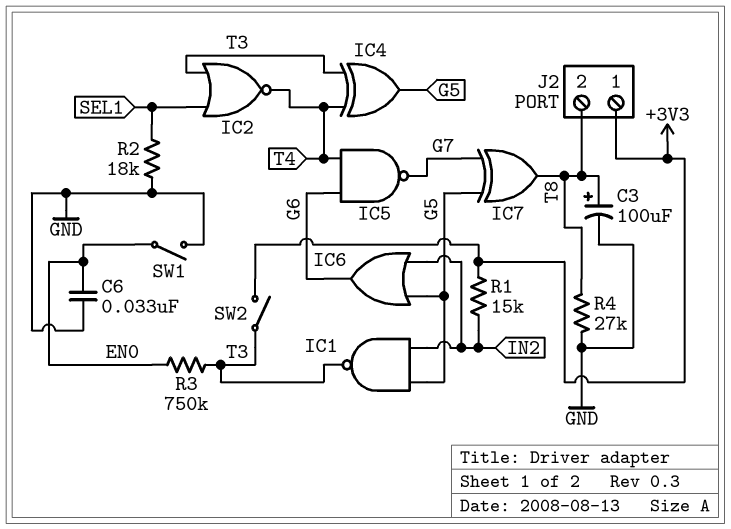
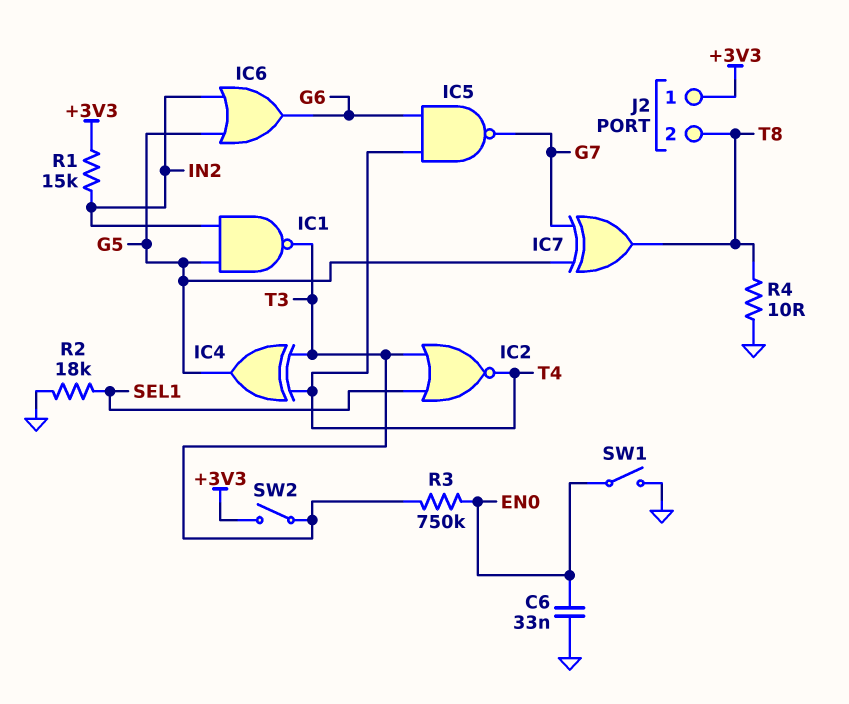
C3: 100uF (plus T8, minus GND) -> none
R4: 27k (GND, T8) -> 10 (GND, T8)

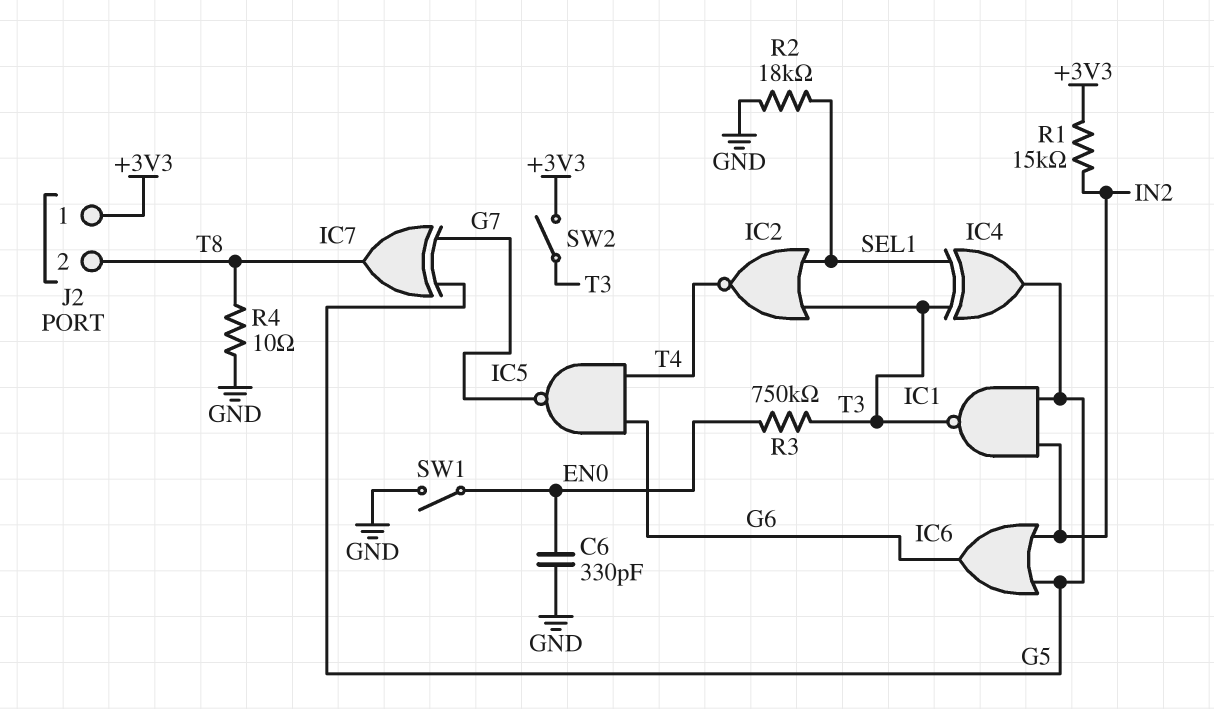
C6: 33nF (EN0, GND) -> 330pF (EN0, GND)
IC4: XOR (in T3, in T4, out G5) -> XOR (in SEL1, in T3, out G5)

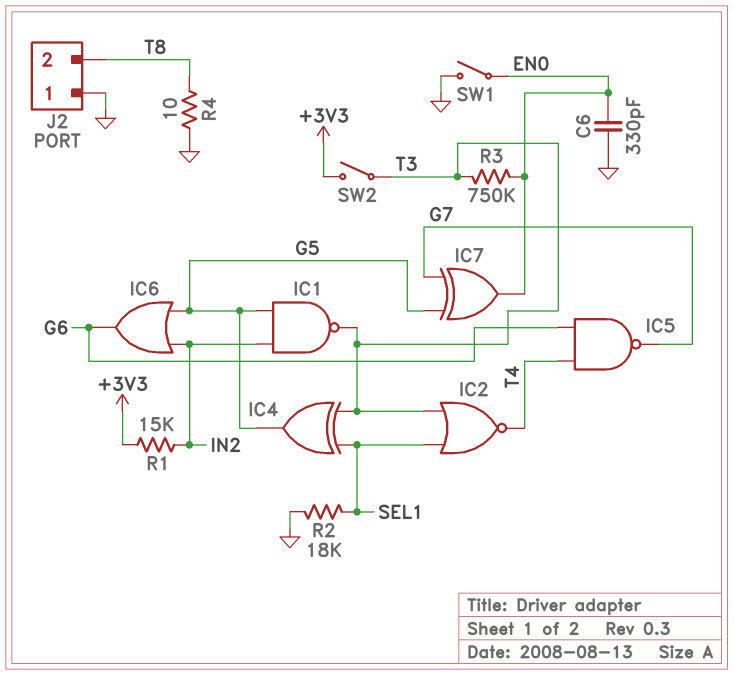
IC7: XOR (in G5, in G7, out T8) -> XOR (in G5, in G7, out EN0)
J2 pin 1: +3V3 -> GND

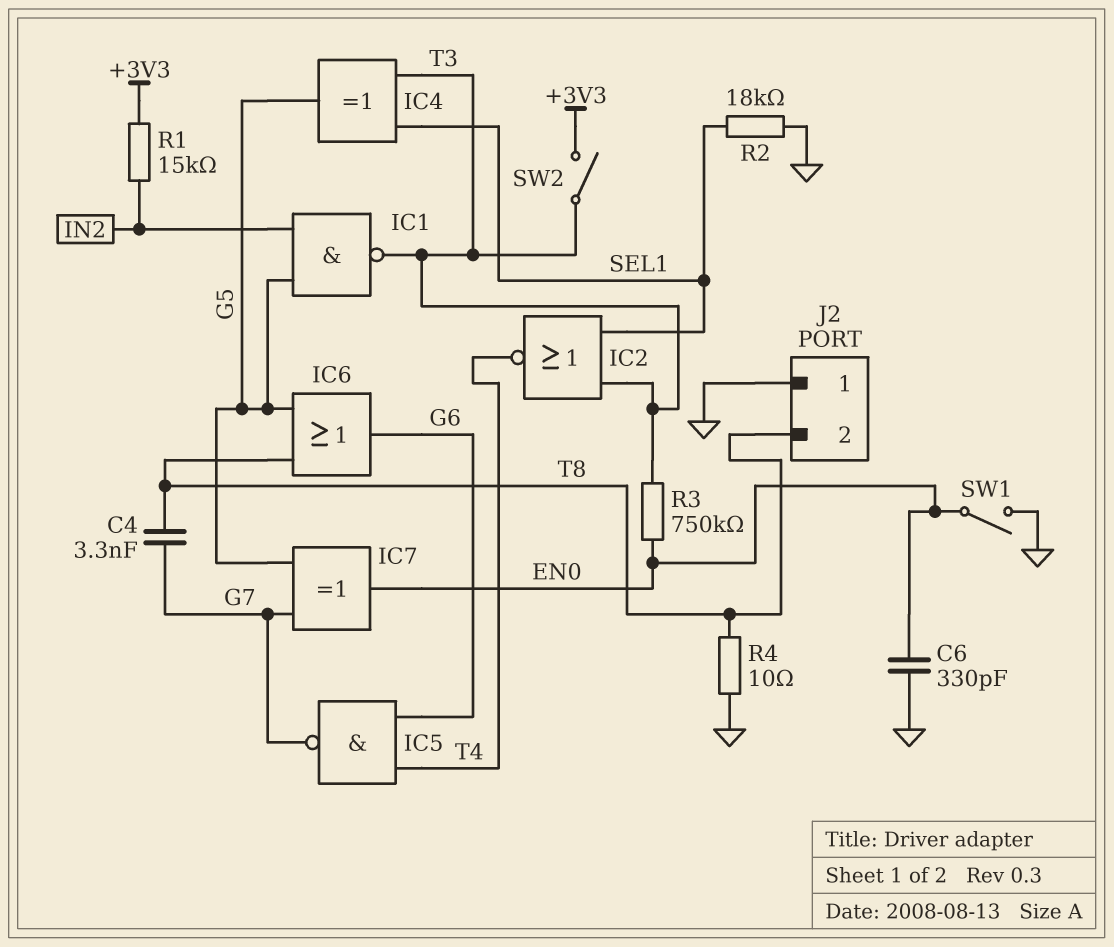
C4: none -> 3.3nF (G7, T8)
IC6: OR (in G5, in IN2, out G6) -> OR (in G5, in T8, out G6)

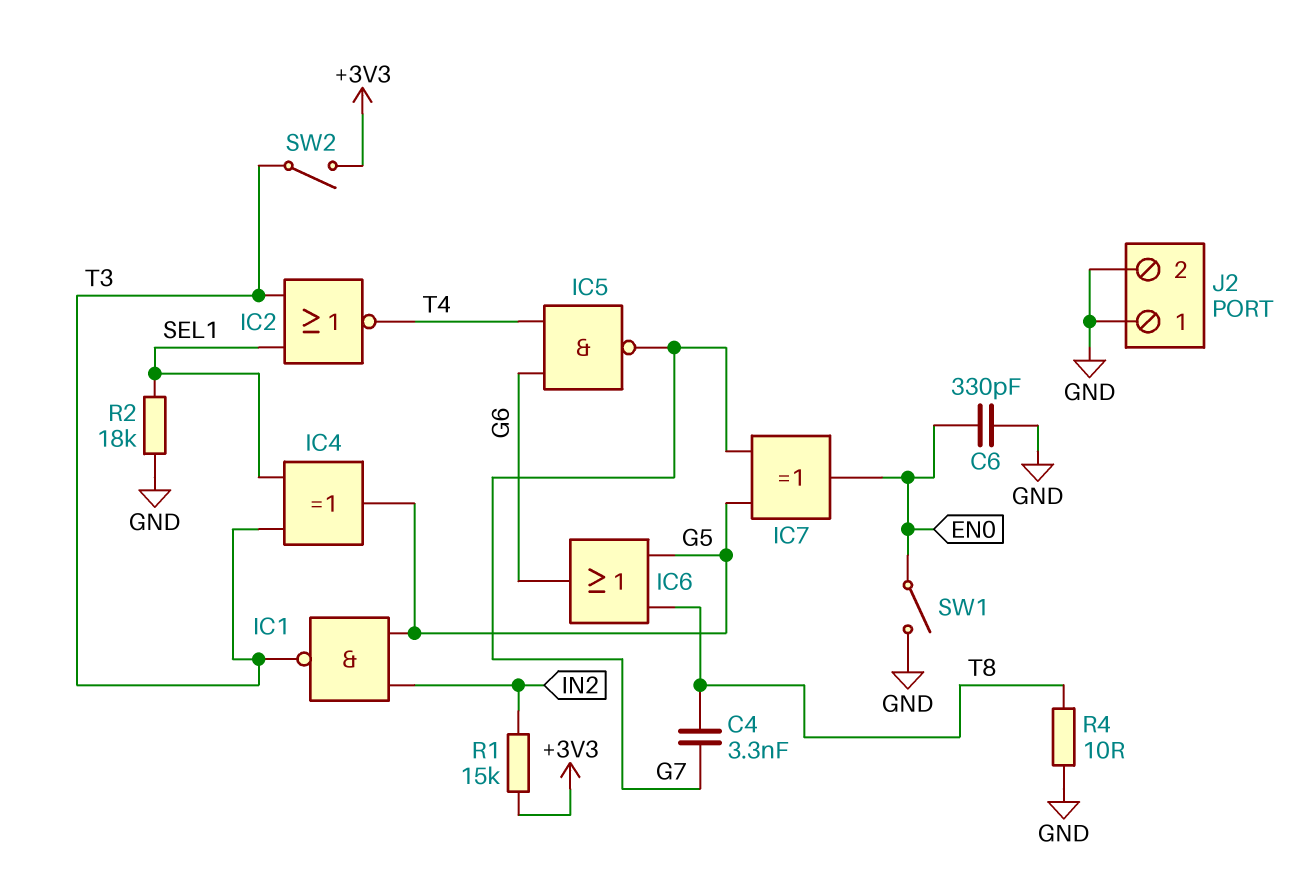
J2 pin 2: T8 -> GND
R3: 750k (EN0, T3) -> none

